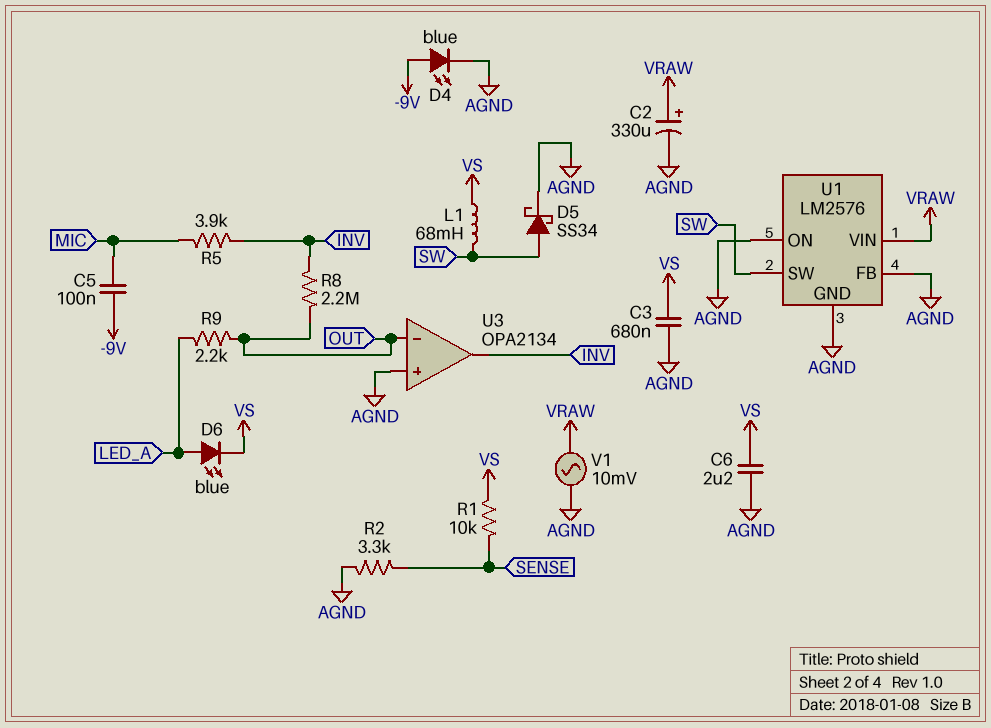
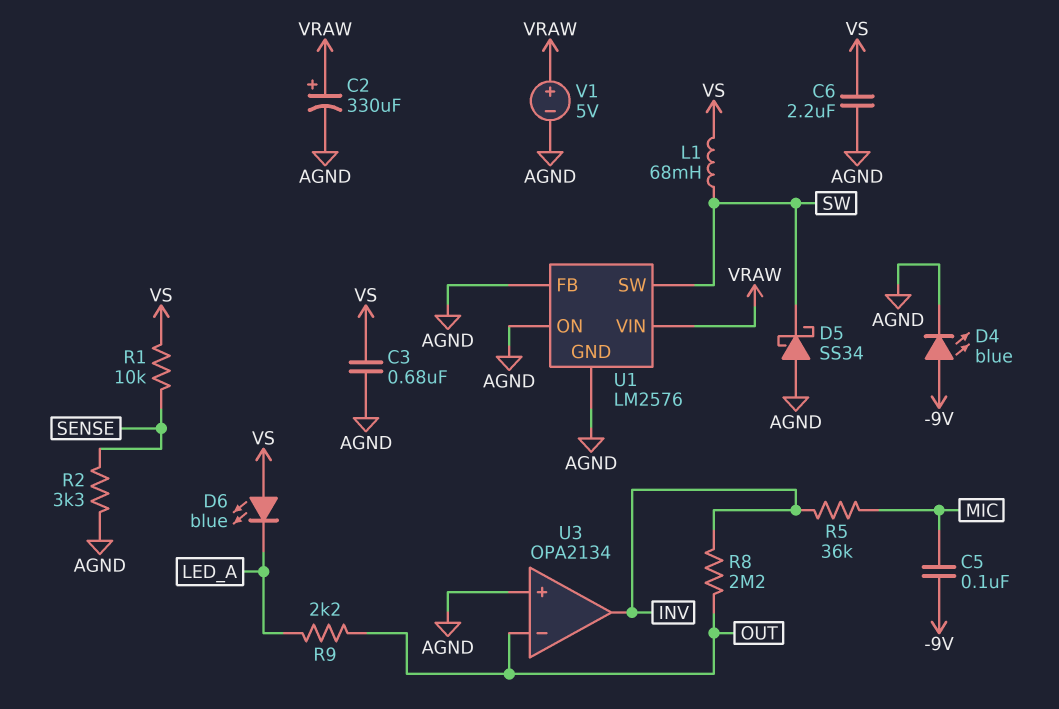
D5: schottky SS34 (A SW, K AGND) -> schottky SS34 (A AGND, K SW)
D6: LED blue (A LED_A, K VS) -> LED blue (A VS, K LED_A)
R5: 3.9k (INV, MIC) -> 36k (INV, MIC)
V1: AC 10mV (AGND, VRAW) -> 5V (plus VRAW, minus AGND)

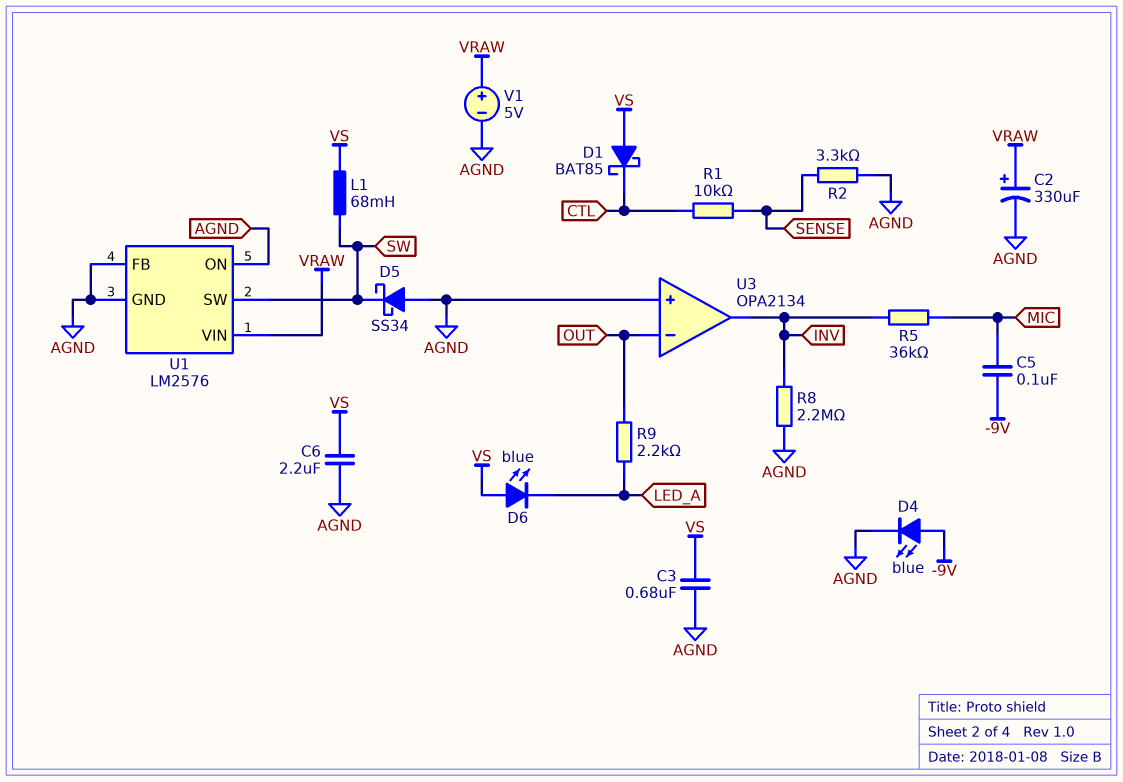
D1: none -> schottky BAT85 (A VS, K CTL)
R1: 10k (SENSE, VS) -> 10k (CTL, SENSE)
R8: 2.2M (INV, OUT) -> 2.2M (AGND, INV)

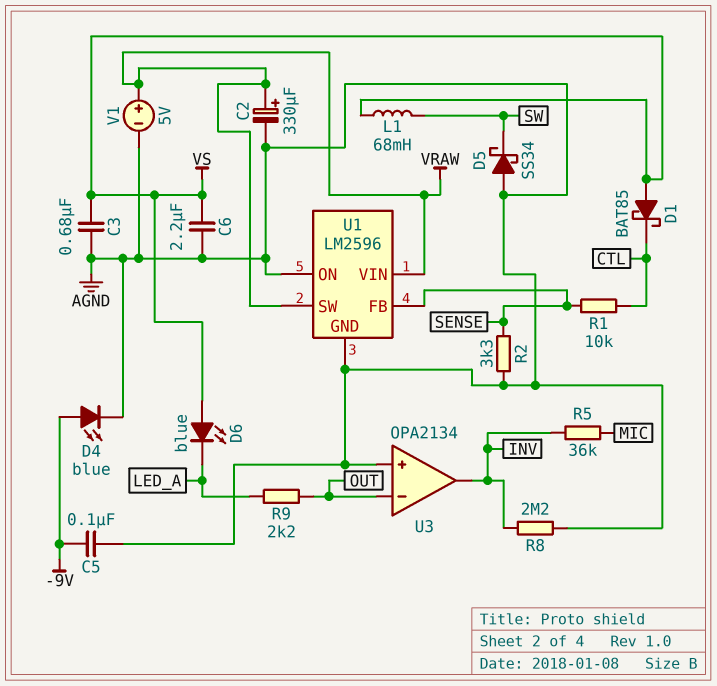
C5: 100nF (-9V, MIC) -> 100nF (-9V, AGND)
U1: LM2576 -> LM2596
U1 pin FB: AGND -> SENSE
U1 pin SW: SW -> VRAW

